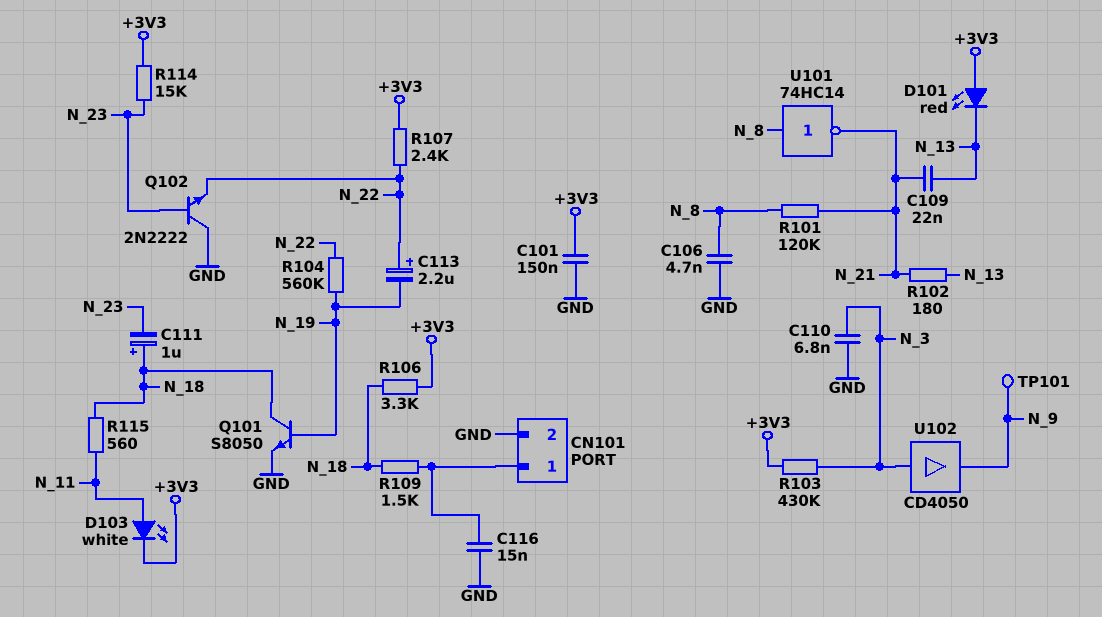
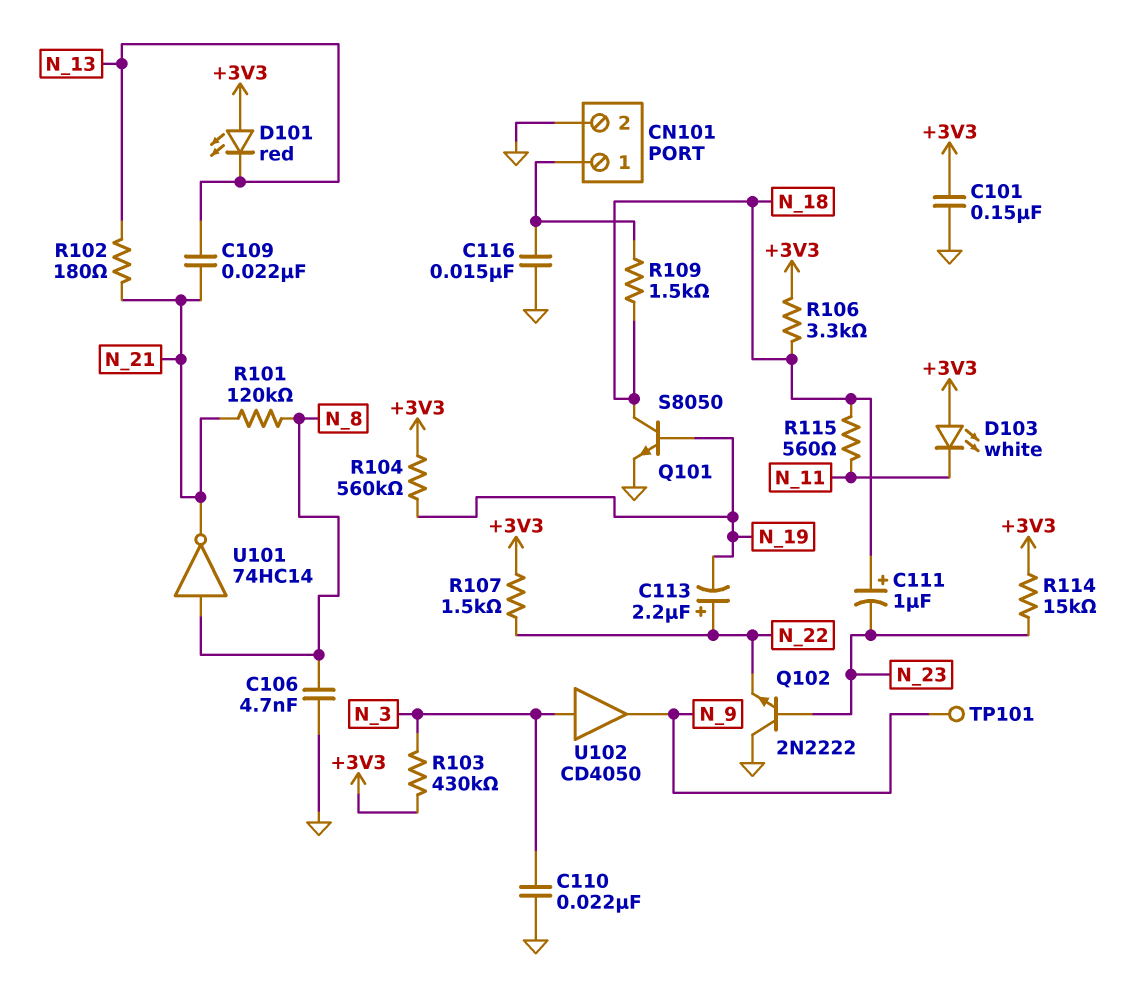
C110: 6.8nF (GND, N_3) -> 22nF (GND, N_3)
D103: LED white (A N_11, K +3V3) -> LED white (A +3V3, K N_11)
R104: 560k (N_19, N_22) -> 560k (+3V3, N_19)
R107: 2.4k (+3V3, N_22) -> 1.5k (+3V3, N_22)

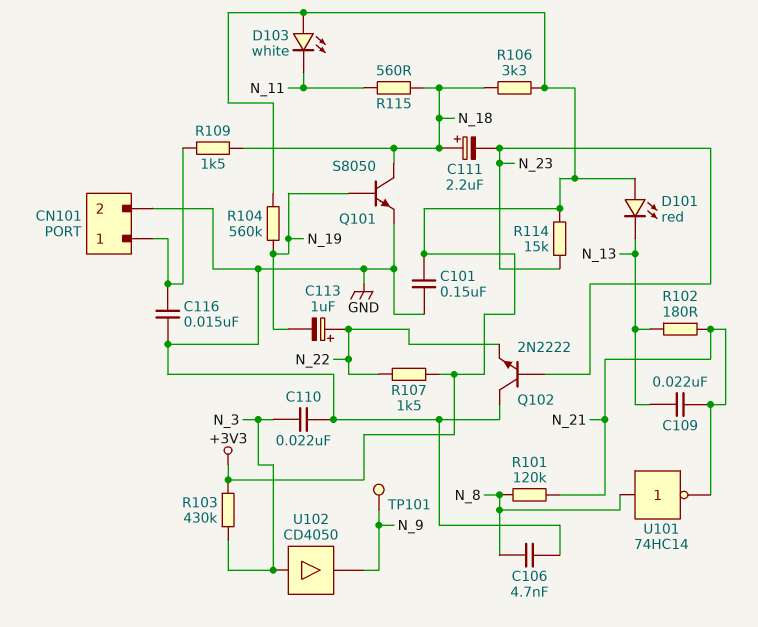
C111: 1uF (plus N_18, minus N_23) -> 2.2uF (plus N_18, minus N_23)
C113: 2.2uF (plus N_22, minus N_19) -> 1uF (plus N_22, minus N_19)

